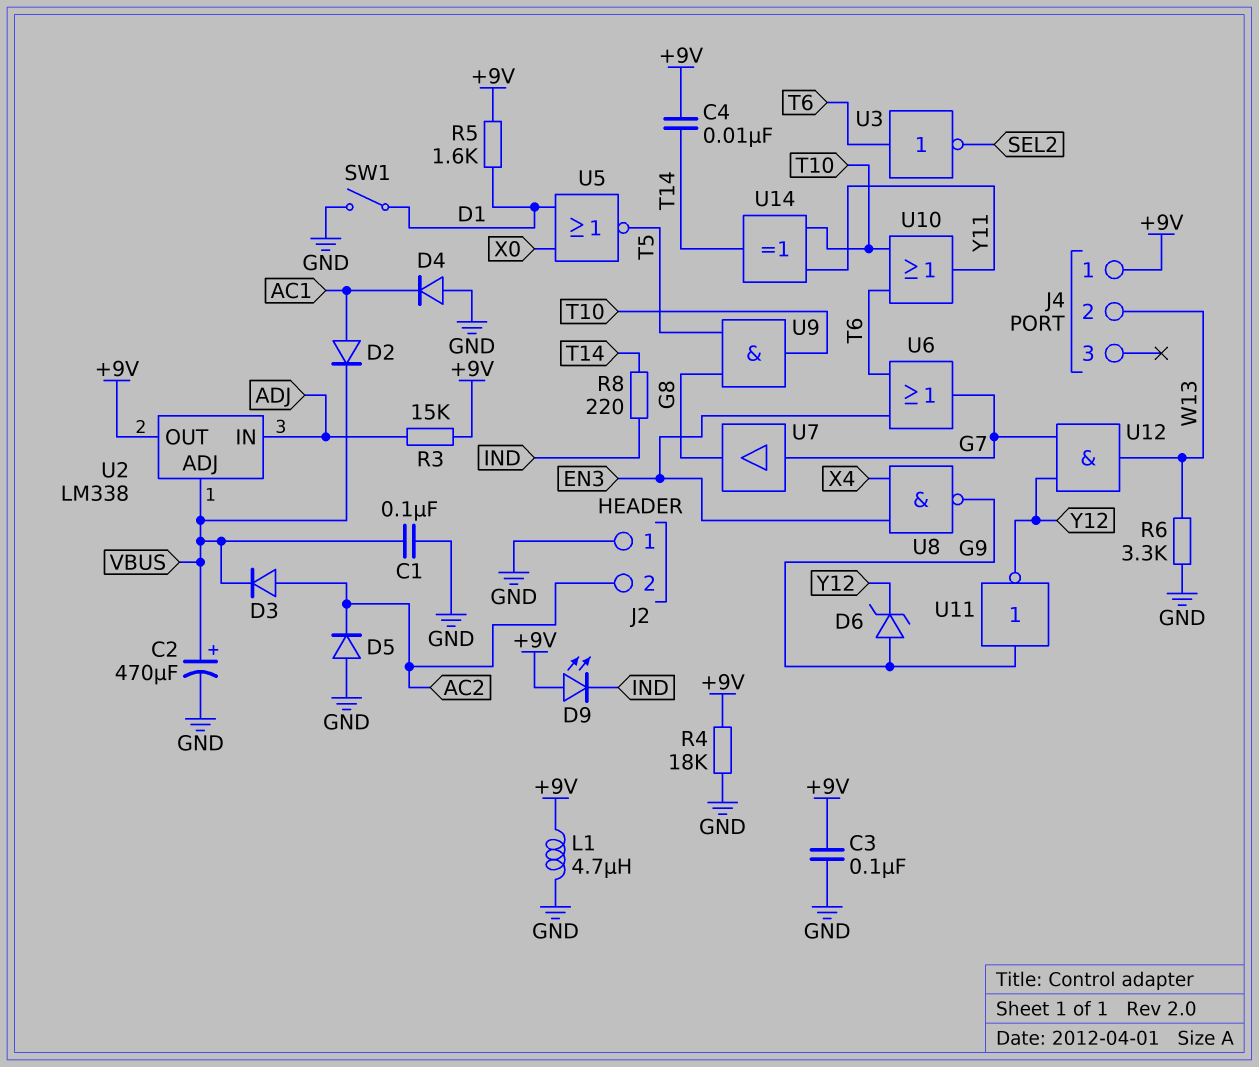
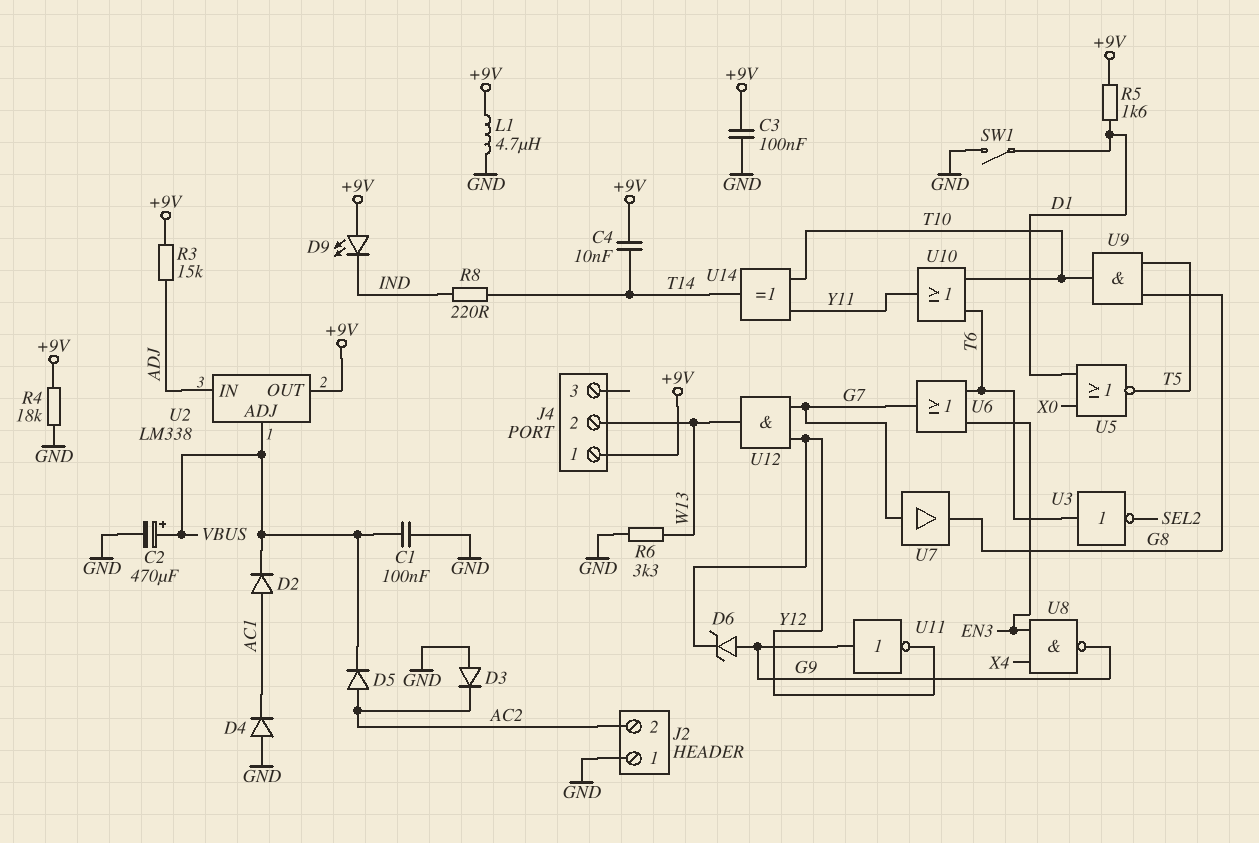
D3: diode (A AC2, K VBUS) -> diode (A GND, K AC2)
D5: diode (A GND, K AC2) -> diode (A AC2, K VBUS)

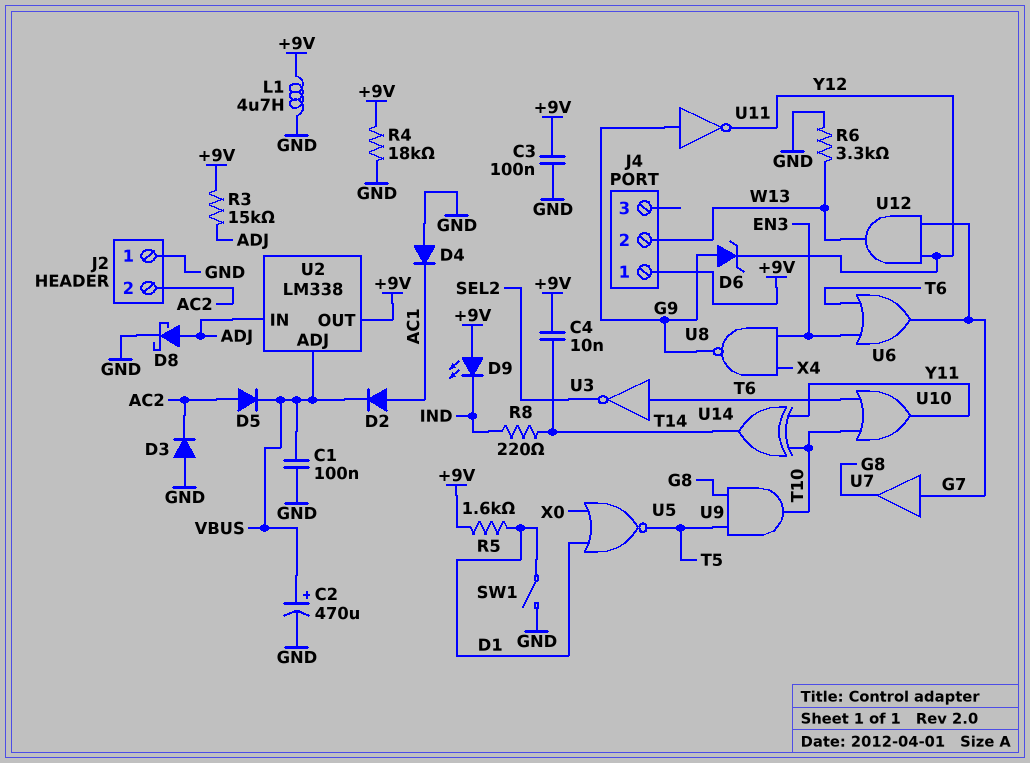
D8: none -> schottky (A ADJ, K GND)

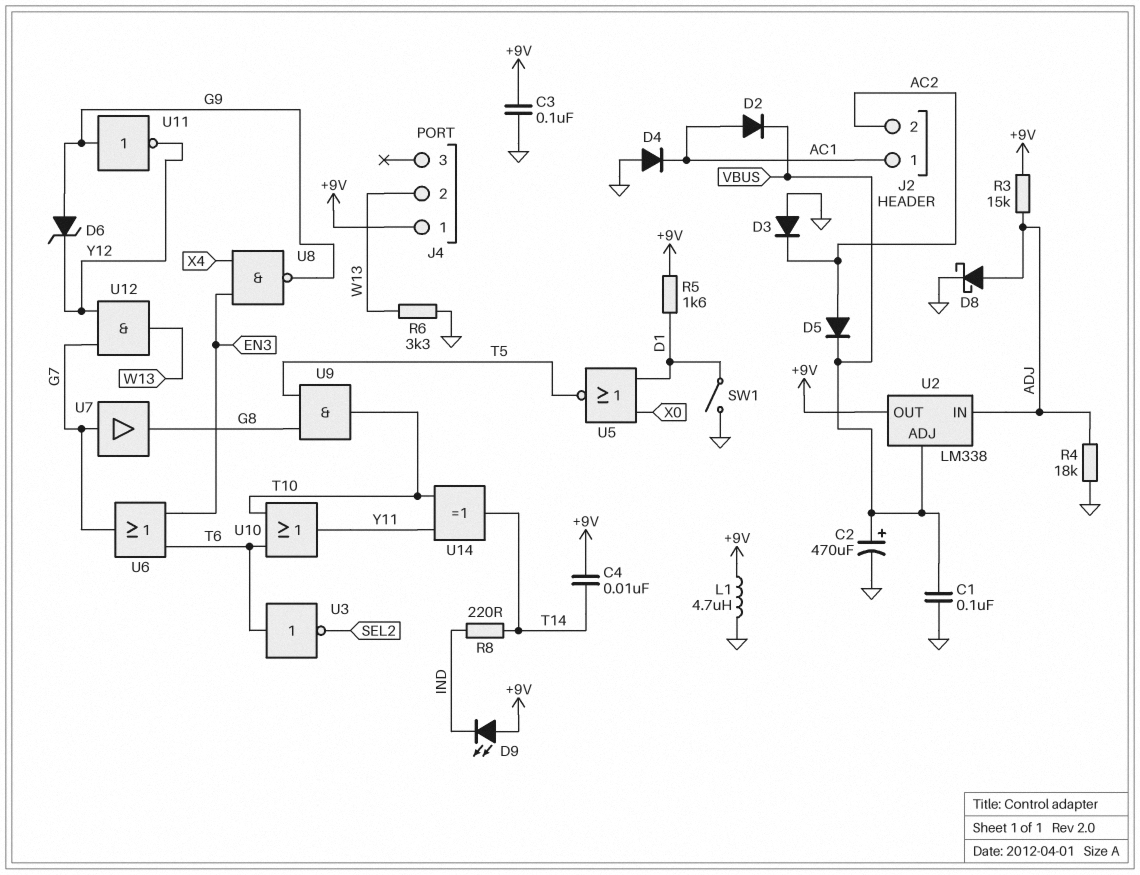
J2 pin 1: GND -> AC1
R4: 18k (+9V, GND) -> 18k (ADJ, GND)

